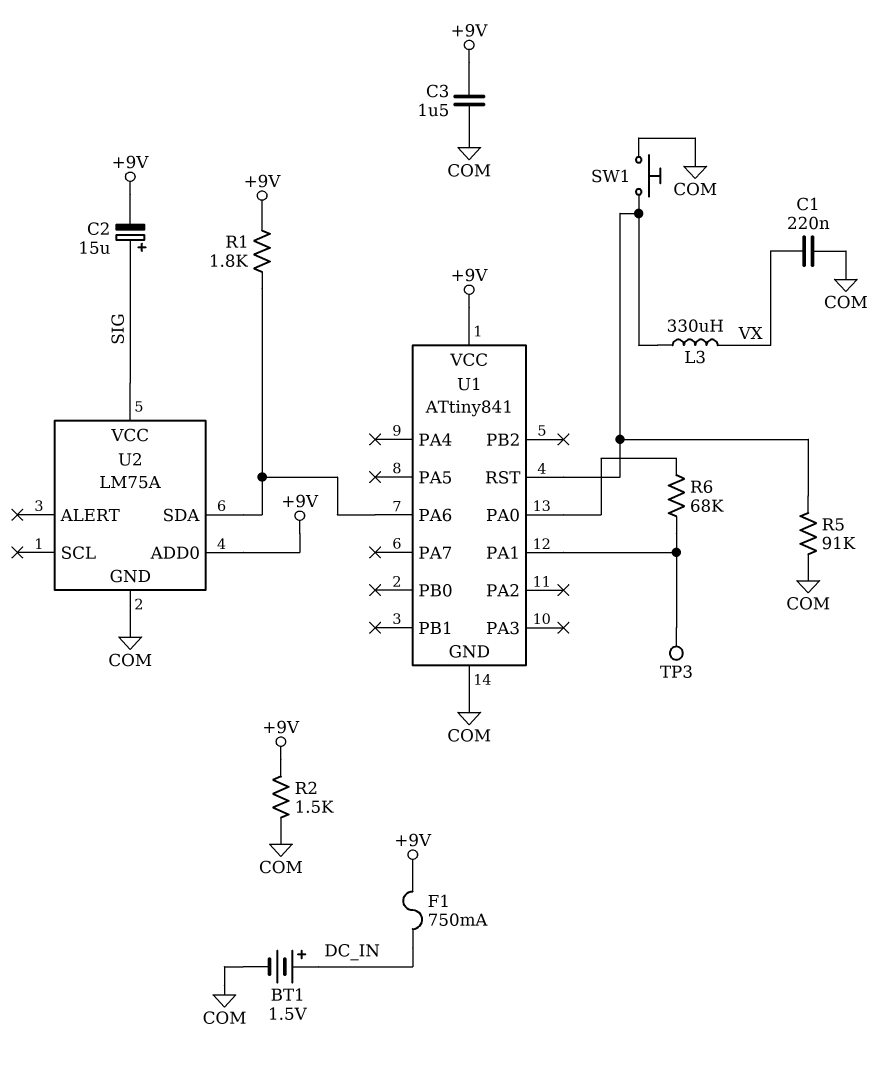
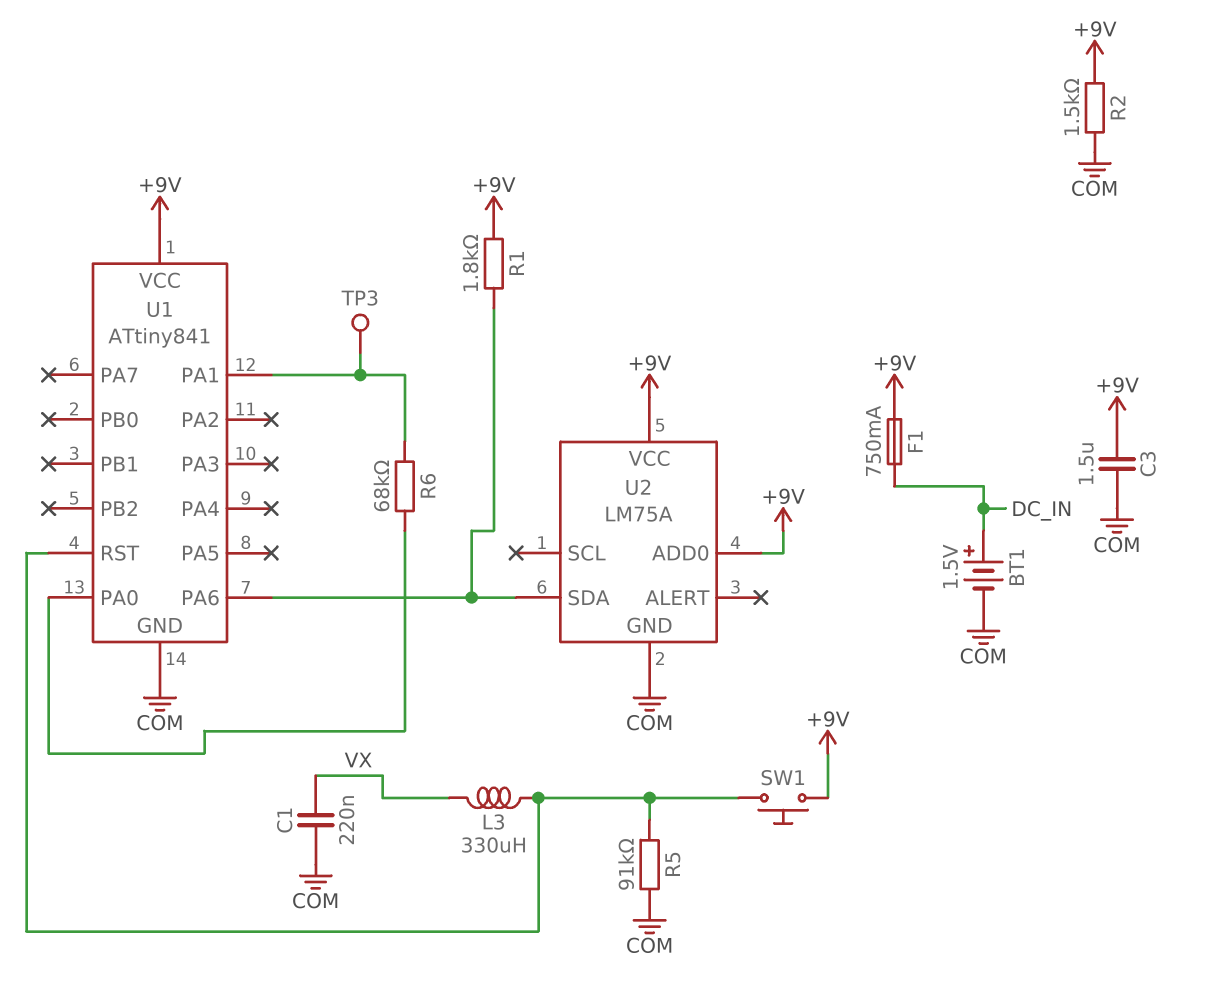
C2: 15uF (plus SIG, minus +9V) -> none
SW1: button (COM, U1/RST) -> button (+9V, U1/RST)
U2 pin VCC: SIG -> +9V

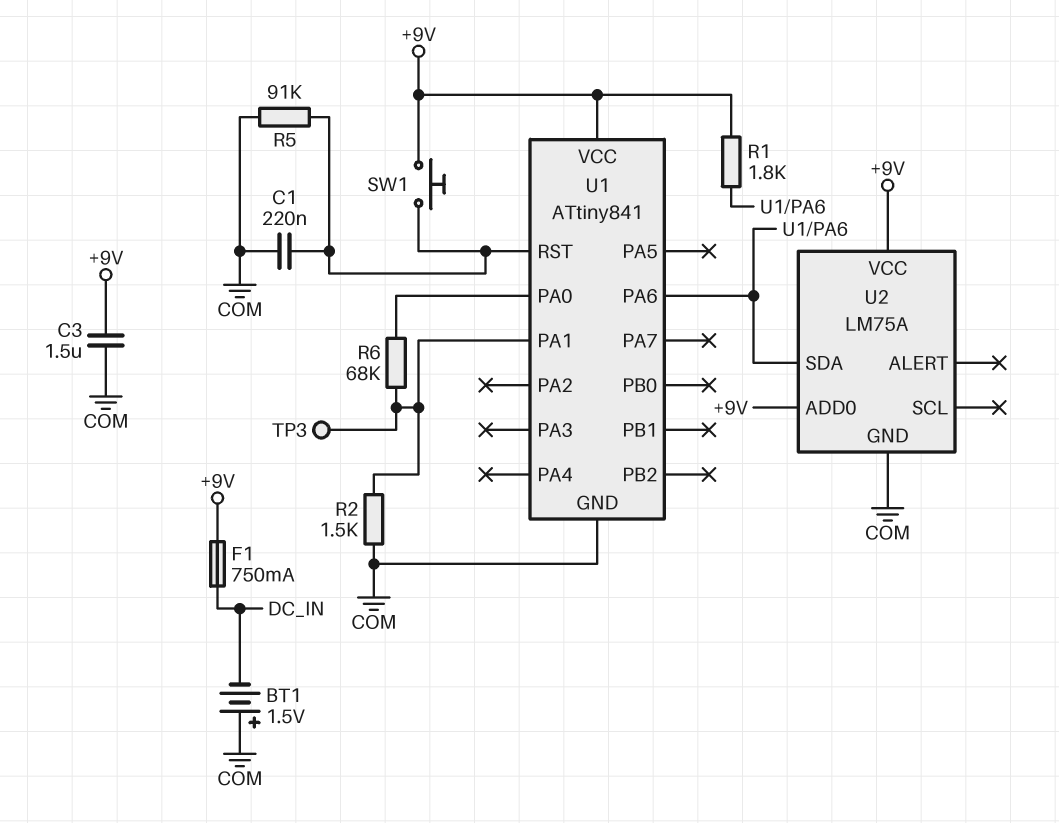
BT1: 1.5V (plus DC_IN, minus COM) -> 1.5V (plus COM, minus DC_IN)
C1: 220nF (COM, VX) -> 220nF (COM, U1/RST)
L3: 330uH (U1/RST, VX) -> none
R2: 1.5k (+9V, COM) -> 1.5k (COM, U1/PA1)

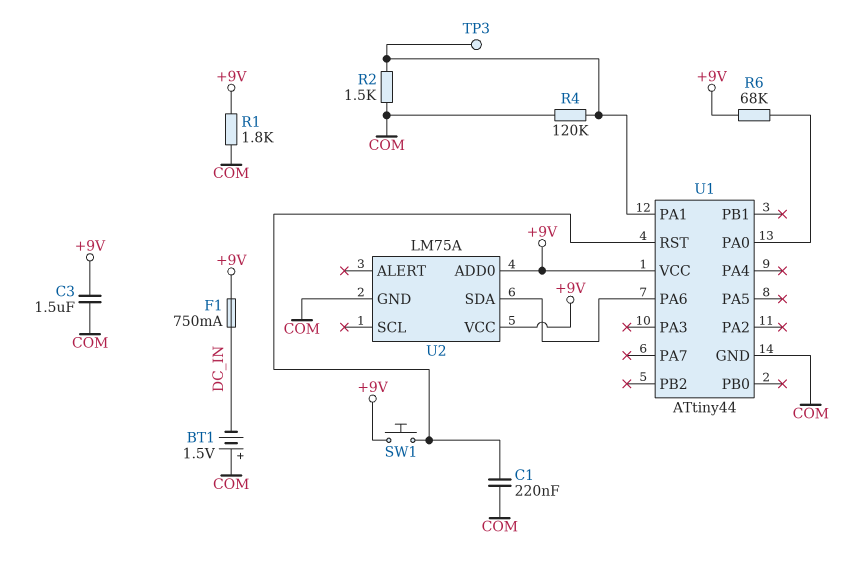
R1: 1.8k (+9V, U1/PA6) -> 1.8k (+9V, COM)
R4: none -> 120k (COM, U1/PA1)
R5: 91k (COM, U1/RST) -> none
R6: 68k (U1/PA0, U1/PA1) -> 68k (+9V, U1/PA0)
U1: ATtiny841 -> ATtiny44

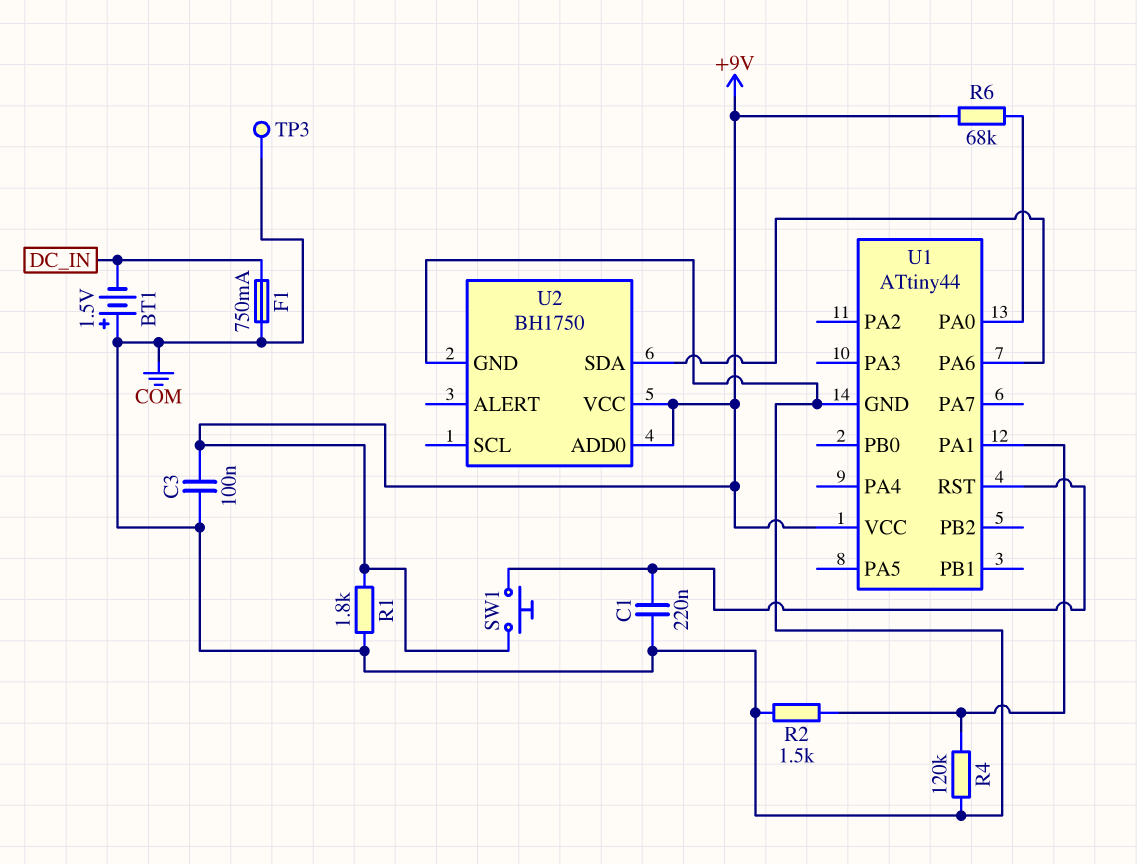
C3: 1.5uF (+9V, COM) -> 100nF (+9V, COM)
F1: 750mA (+9V, DC_IN) -> 750mA (COM, DC_IN)
TP3: test point (U1/PA1) -> test point (COM)
U2: LM75A -> BH1750

